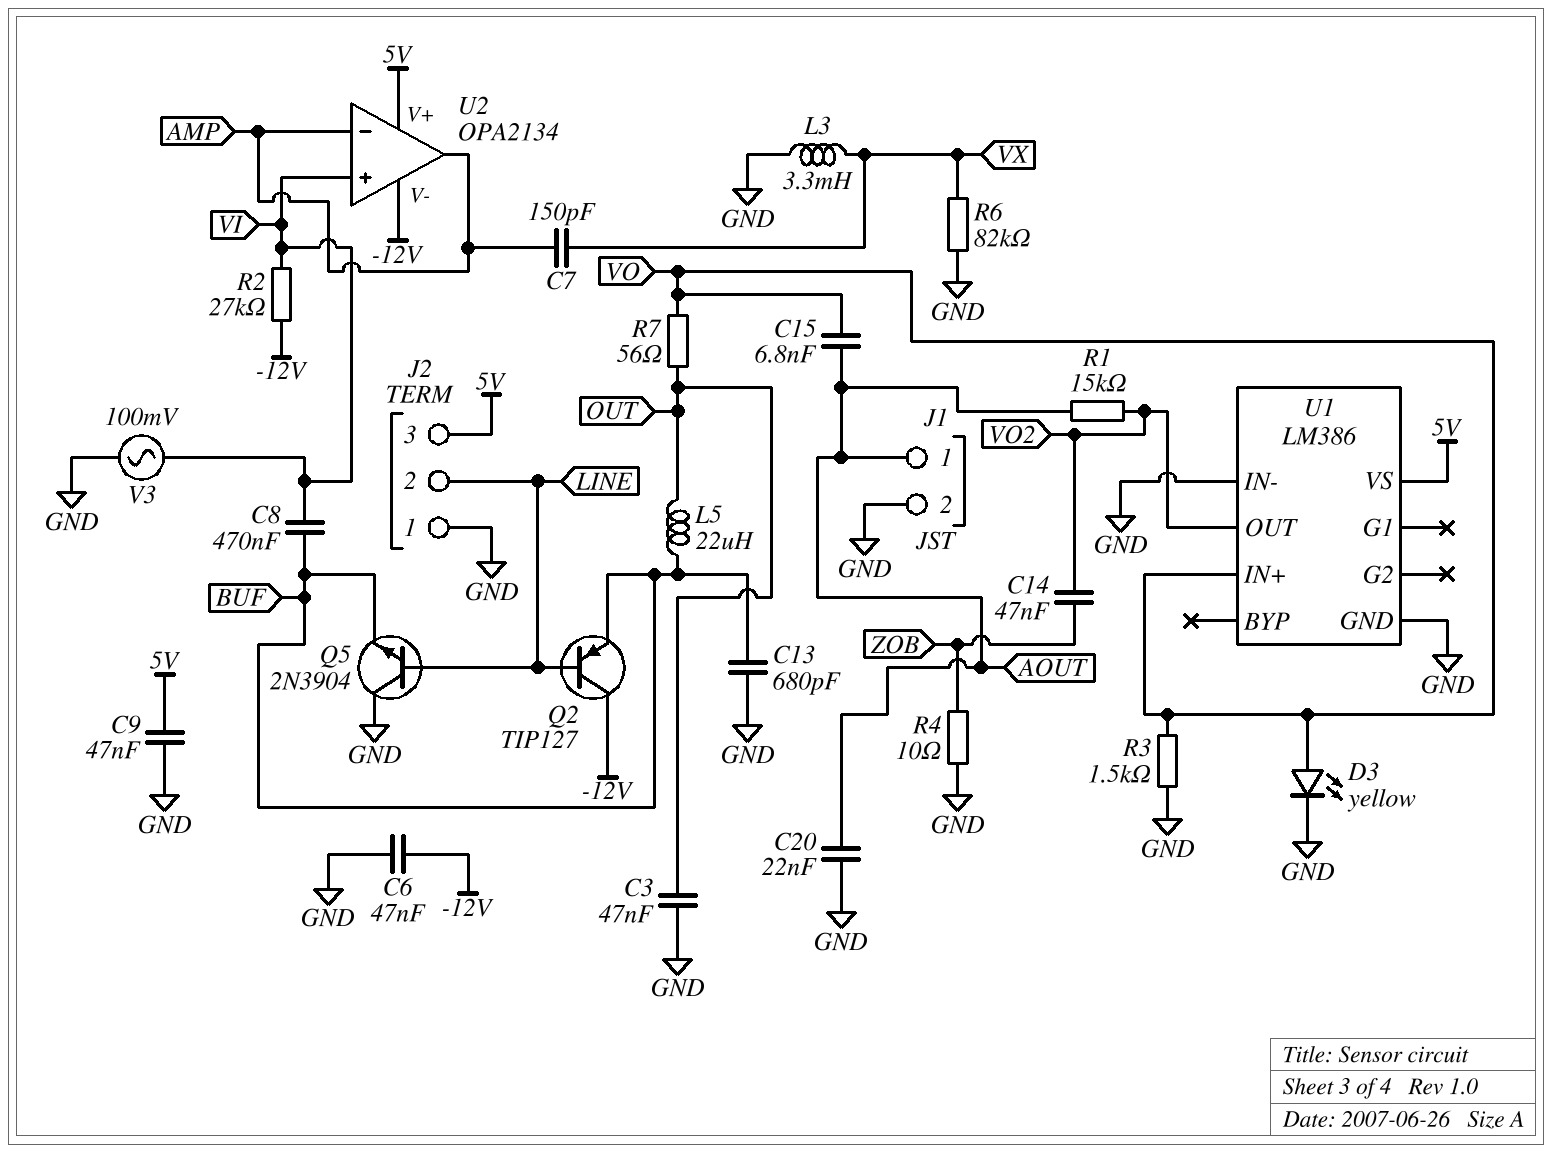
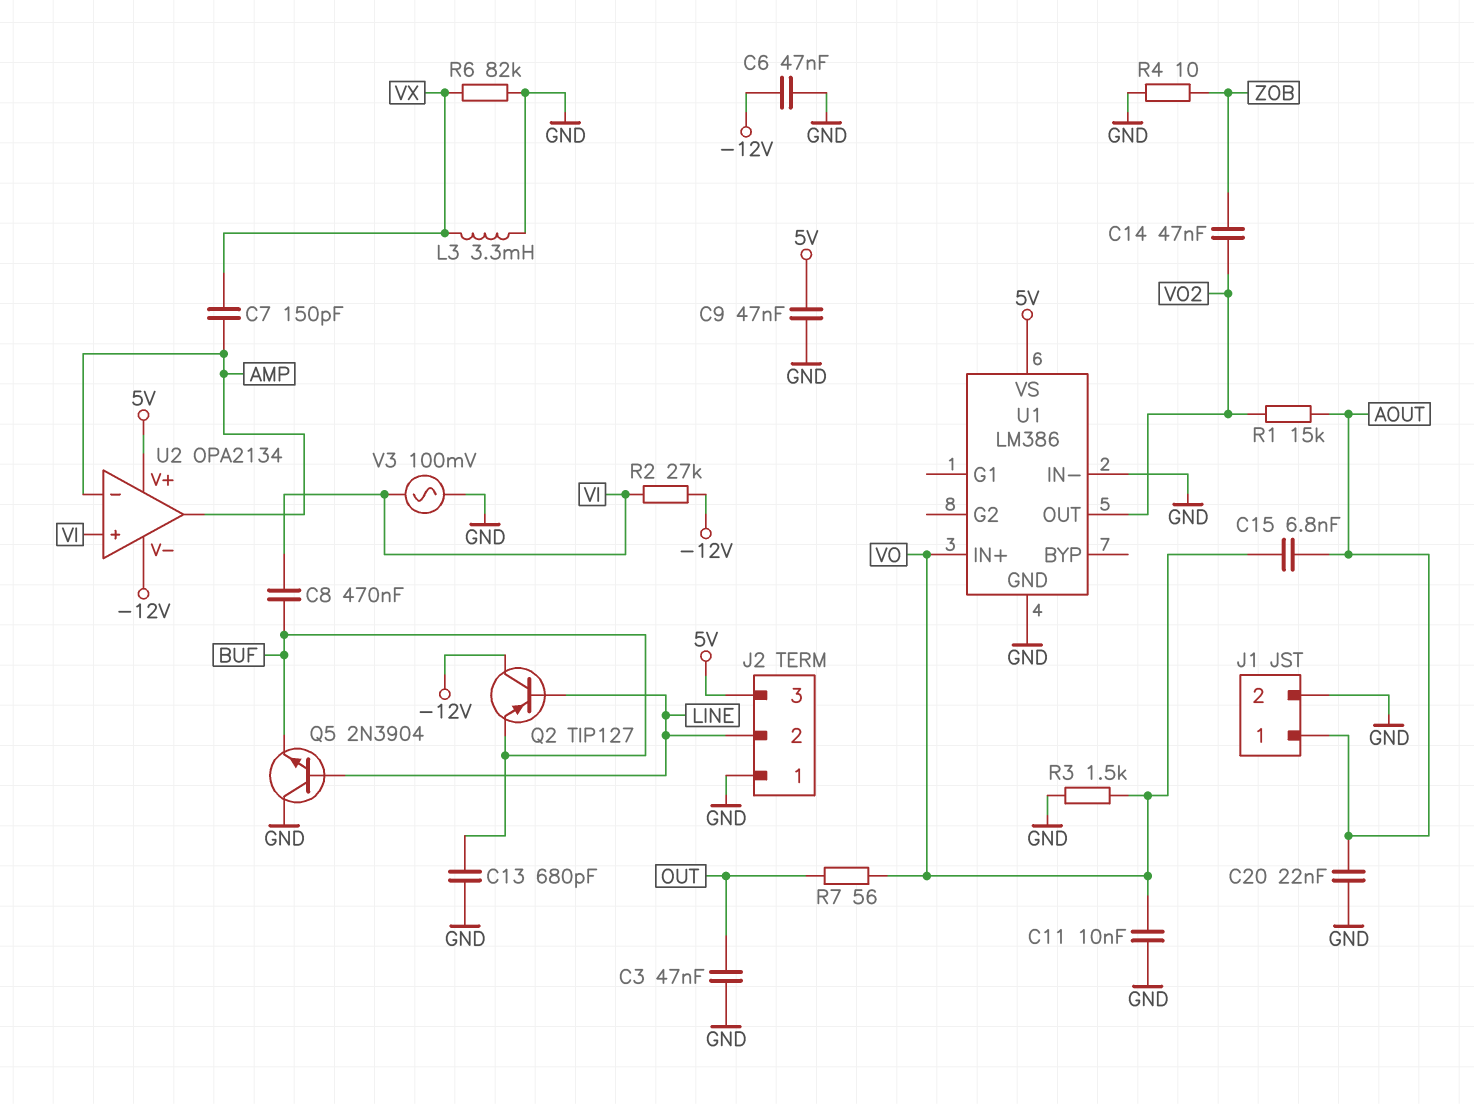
C11: none -> 10nF (GND, VO)
D3: LED yellow (A VO, K GND) -> none
L5: 22uH (BUF, OUT) -> none

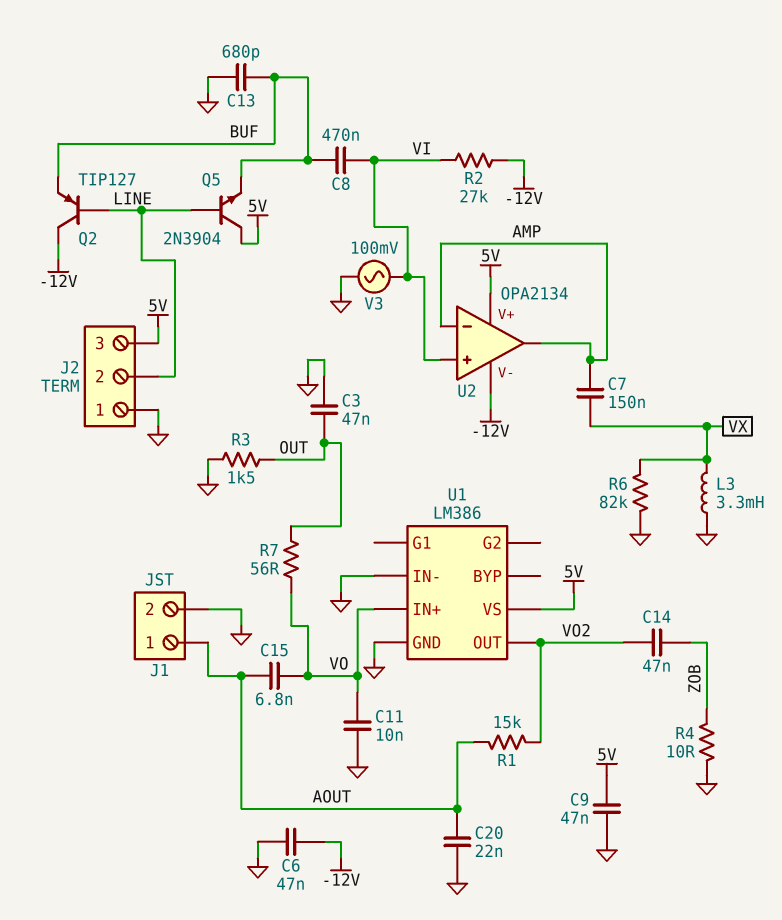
C7: 150pF (AMP, VX) -> 150nF (AMP, VX)
Q5: NPN 2N3904 (B LINE, C GND, E BUF) -> NPN 2N3904 (B LINE, C 5V, E BUF)
R3: 1.5k (GND, VO) -> 1.5k (GND, OUT)

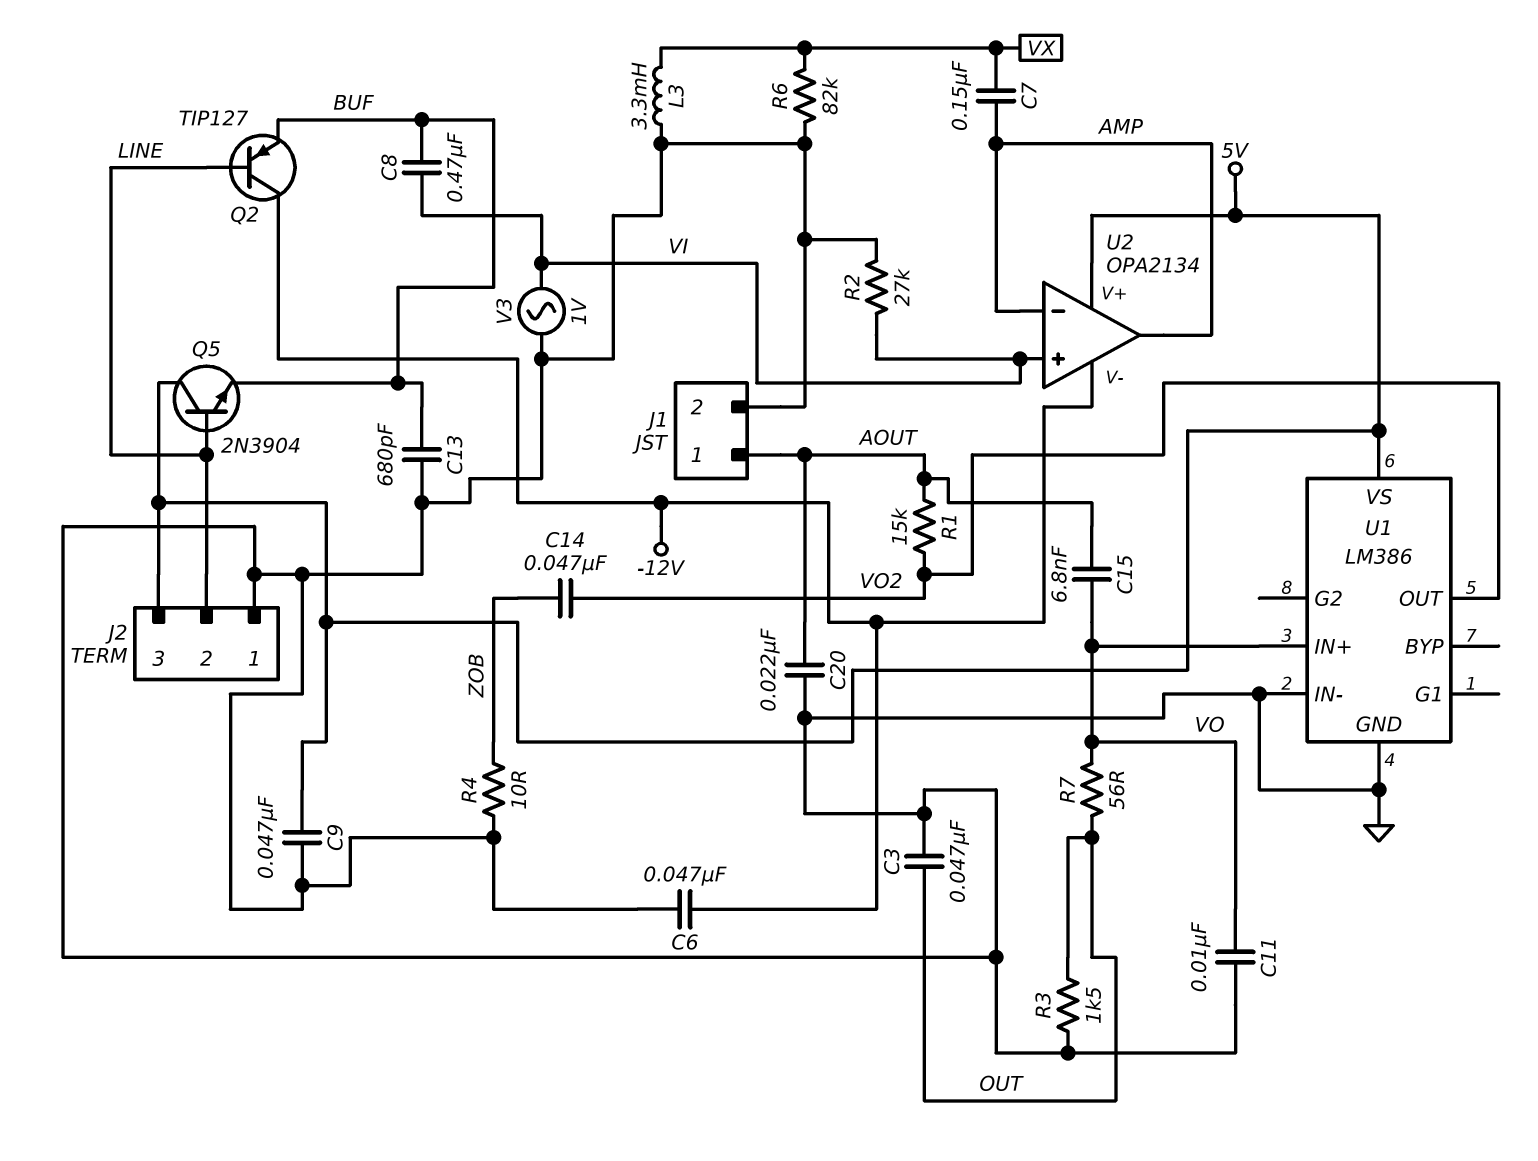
R2: 27k (-12V, VI) -> 27k (GND, VI)
V3: AC 100mV (GND, VI) -> AC 1V (GND, VI)

